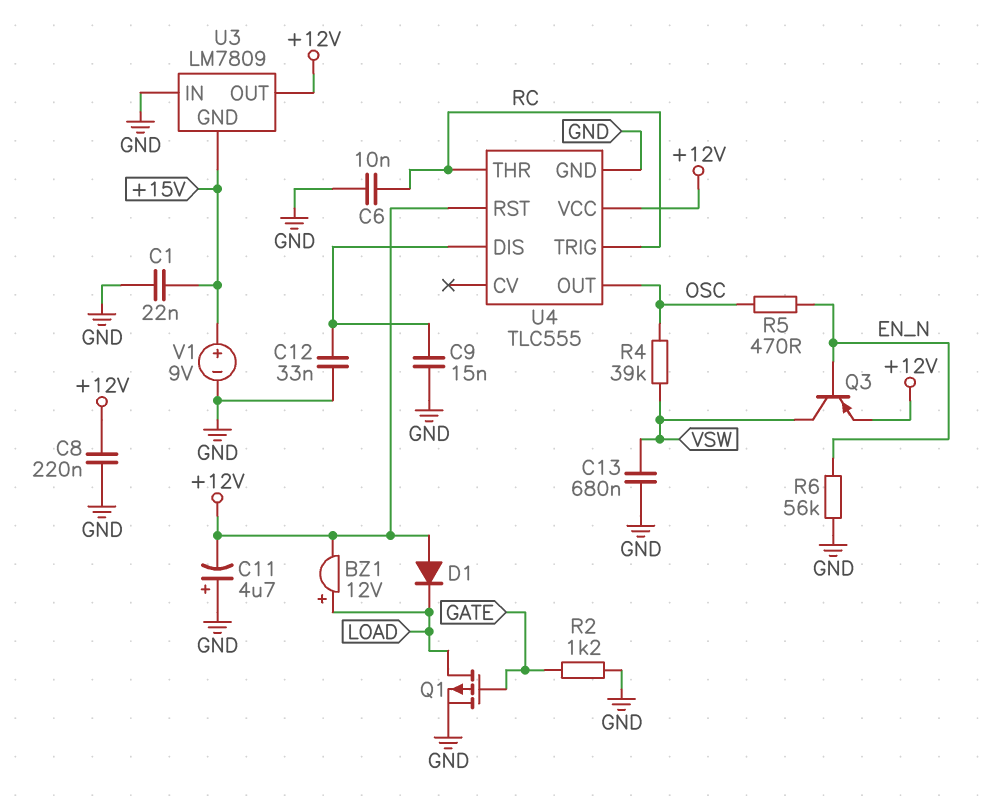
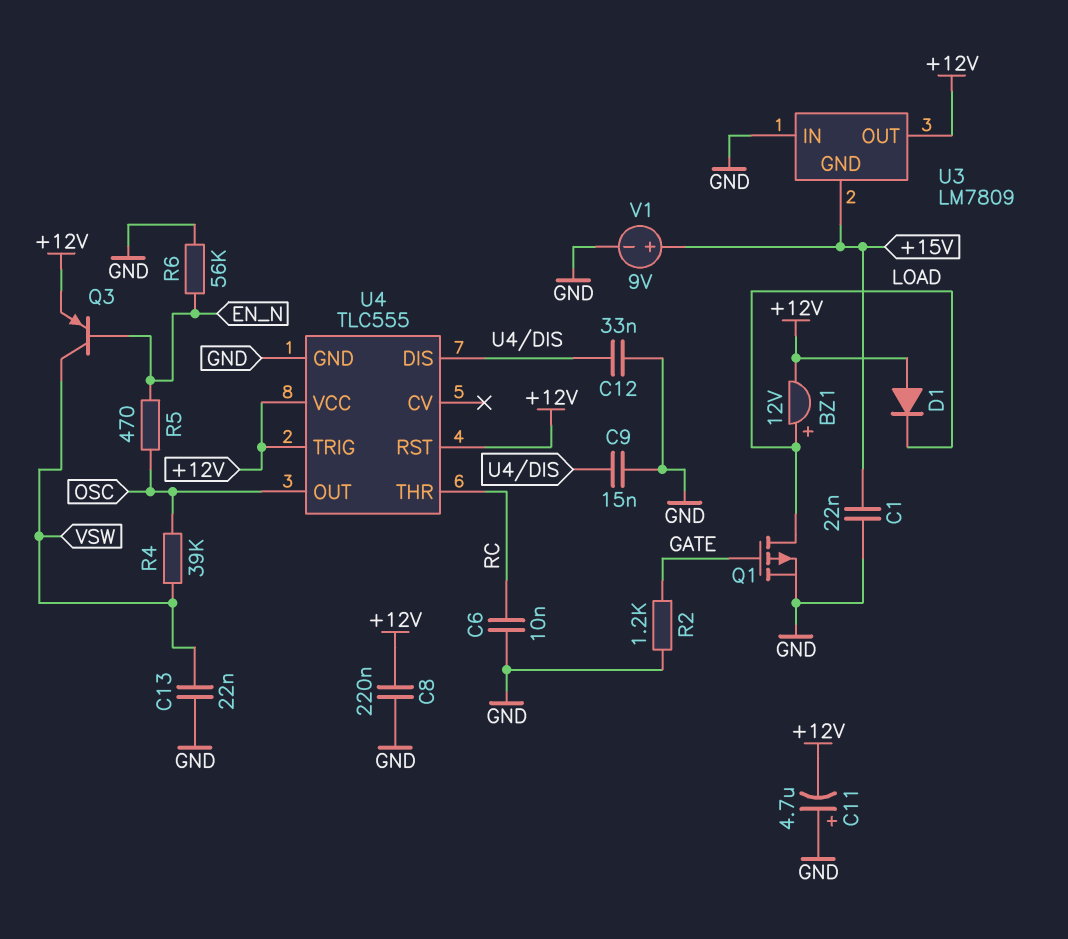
C13: 680nF (GND, VSW) -> 22nF (GND, VSW)
U4 pin TRIG: RC -> +12V

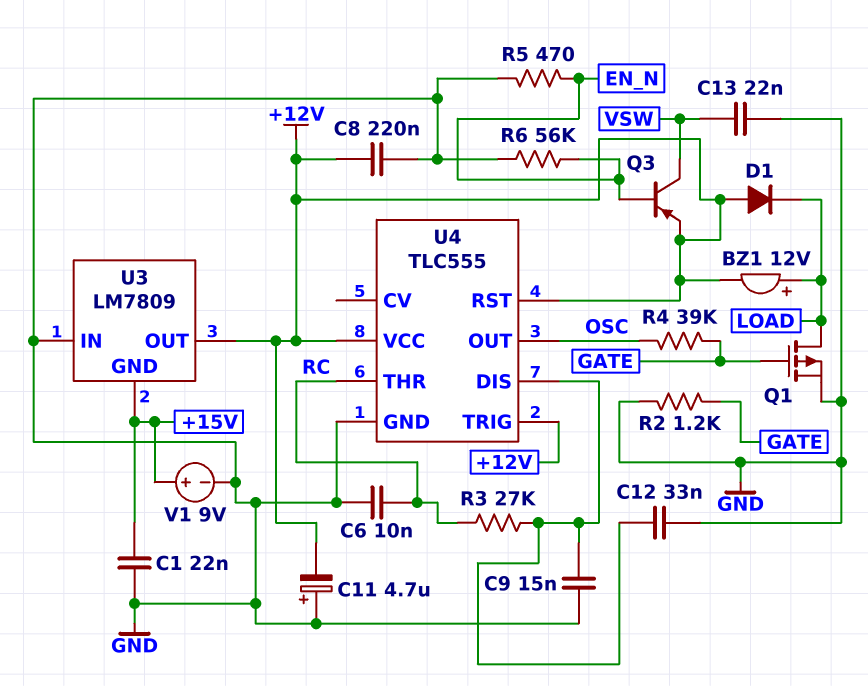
R3: none -> 27k (RC, U4/DIS)
R4: 39k (OSC, VSW) -> 39k (GATE, OSC)
R5: 470 (EN_N, OSC) -> 470 (EN_N, GND)

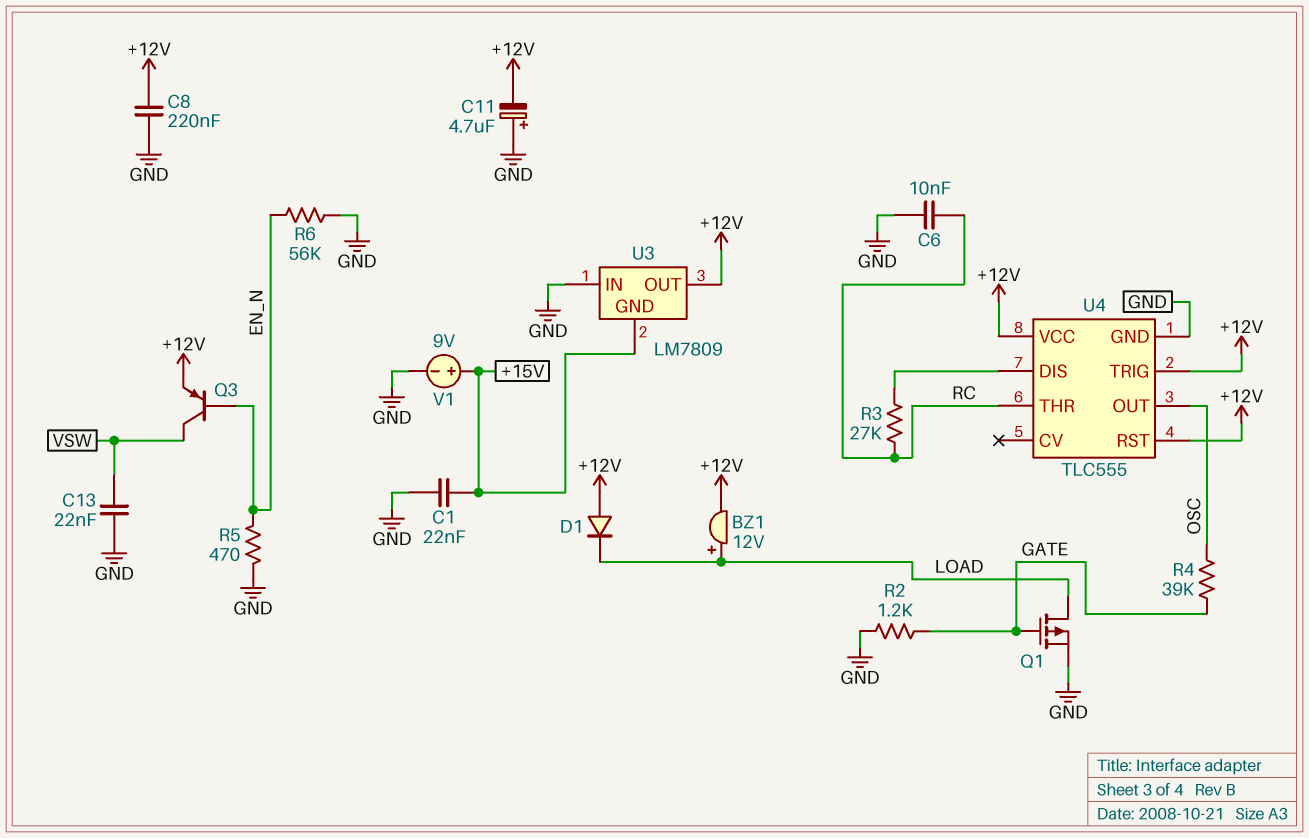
C9: 15nF (GND, U4/DIS) -> none
C12: 33nF (GND, U4/DIS) -> none

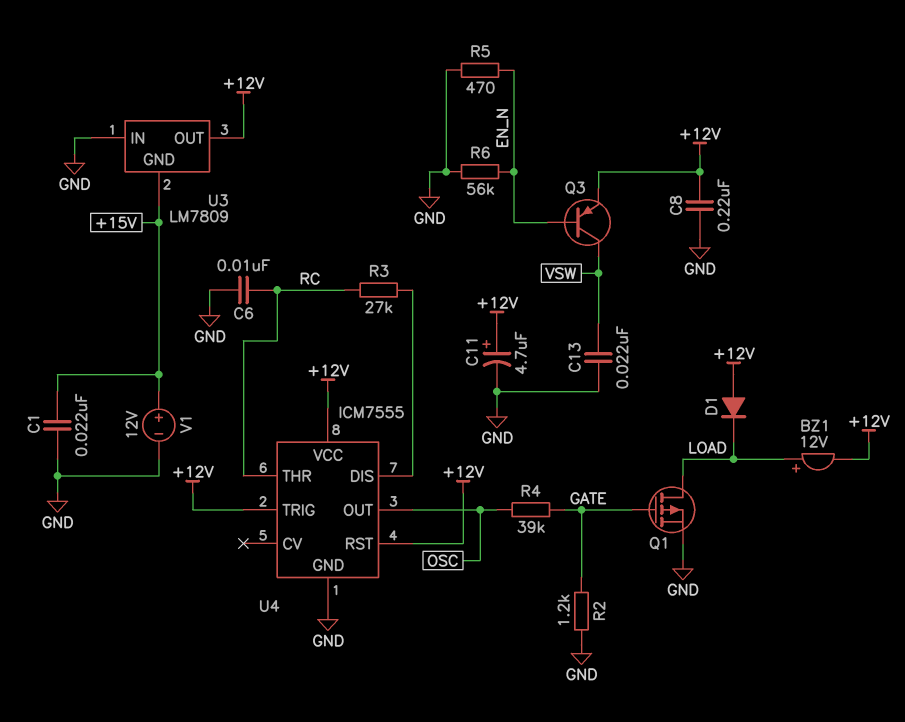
C11: 4.7uF (plus GND, minus +12V) -> 4.7uF (plus +12V, minus GND)
U4: TLC555 -> ICM7555
V1: 9V (plus +15V, minus GND) -> 12V (plus +15V, minus GND)

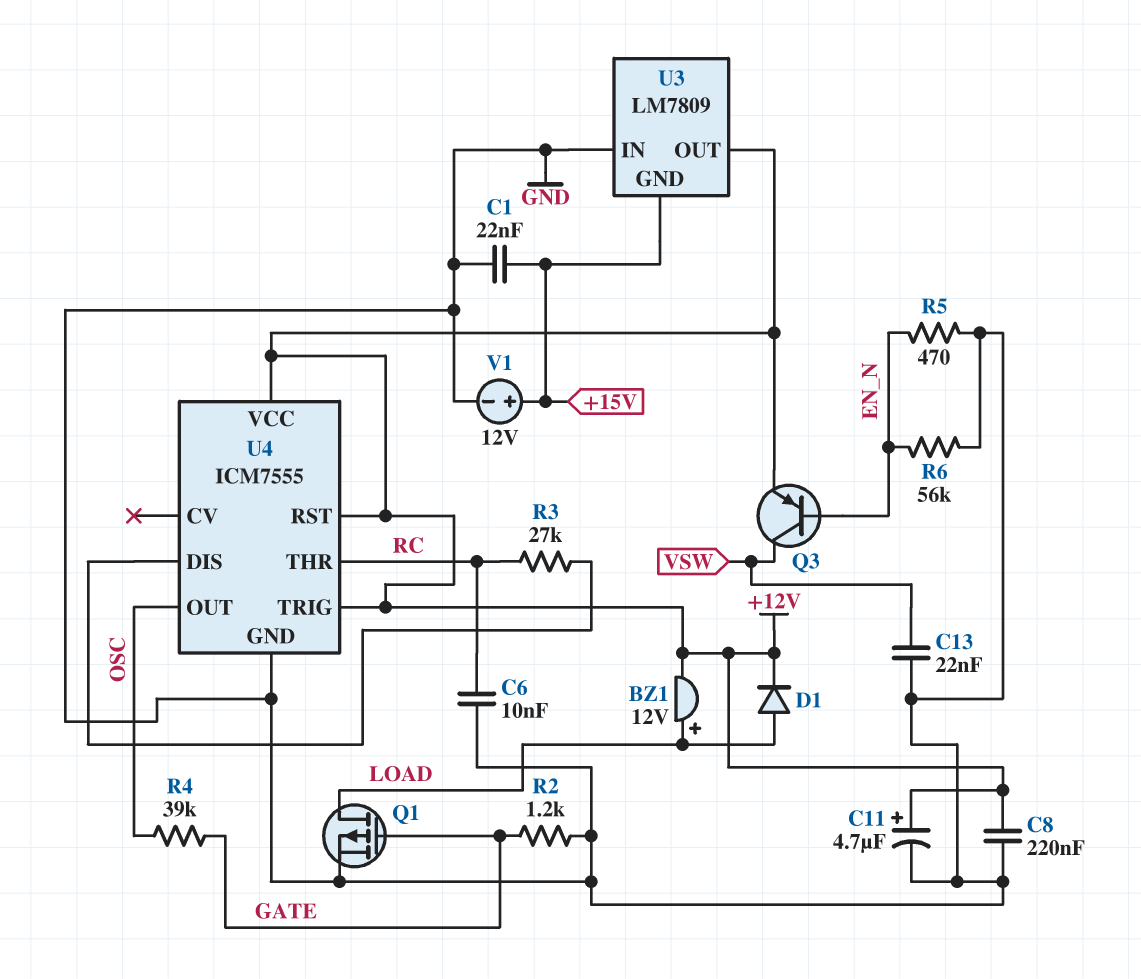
D1: diode (A +12V, K LOAD) -> diode (A LOAD, K +12V)

